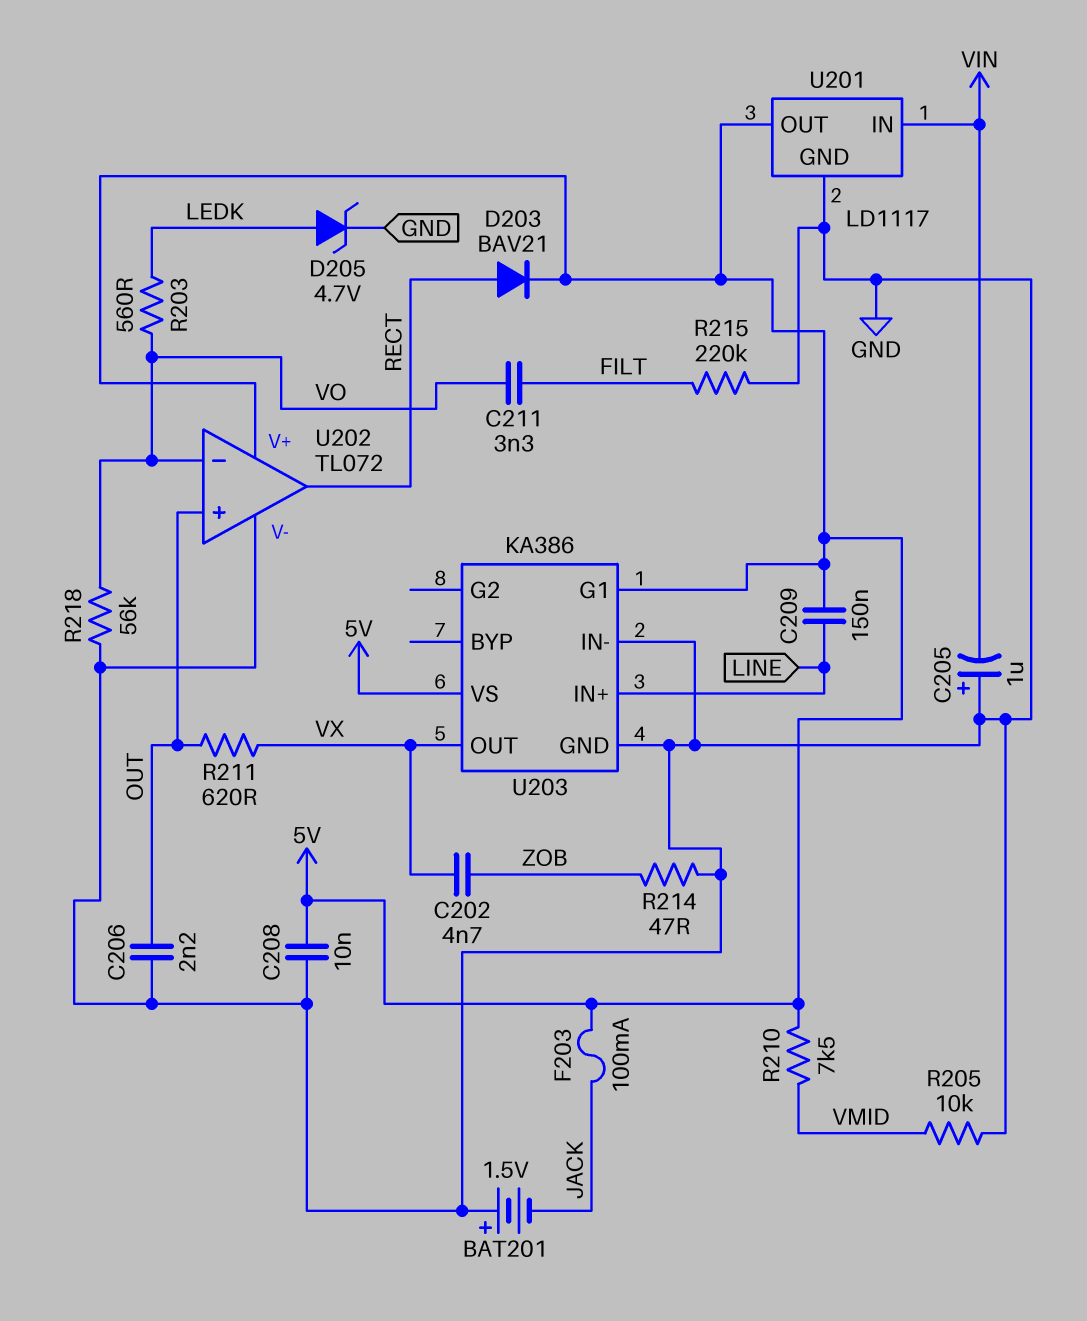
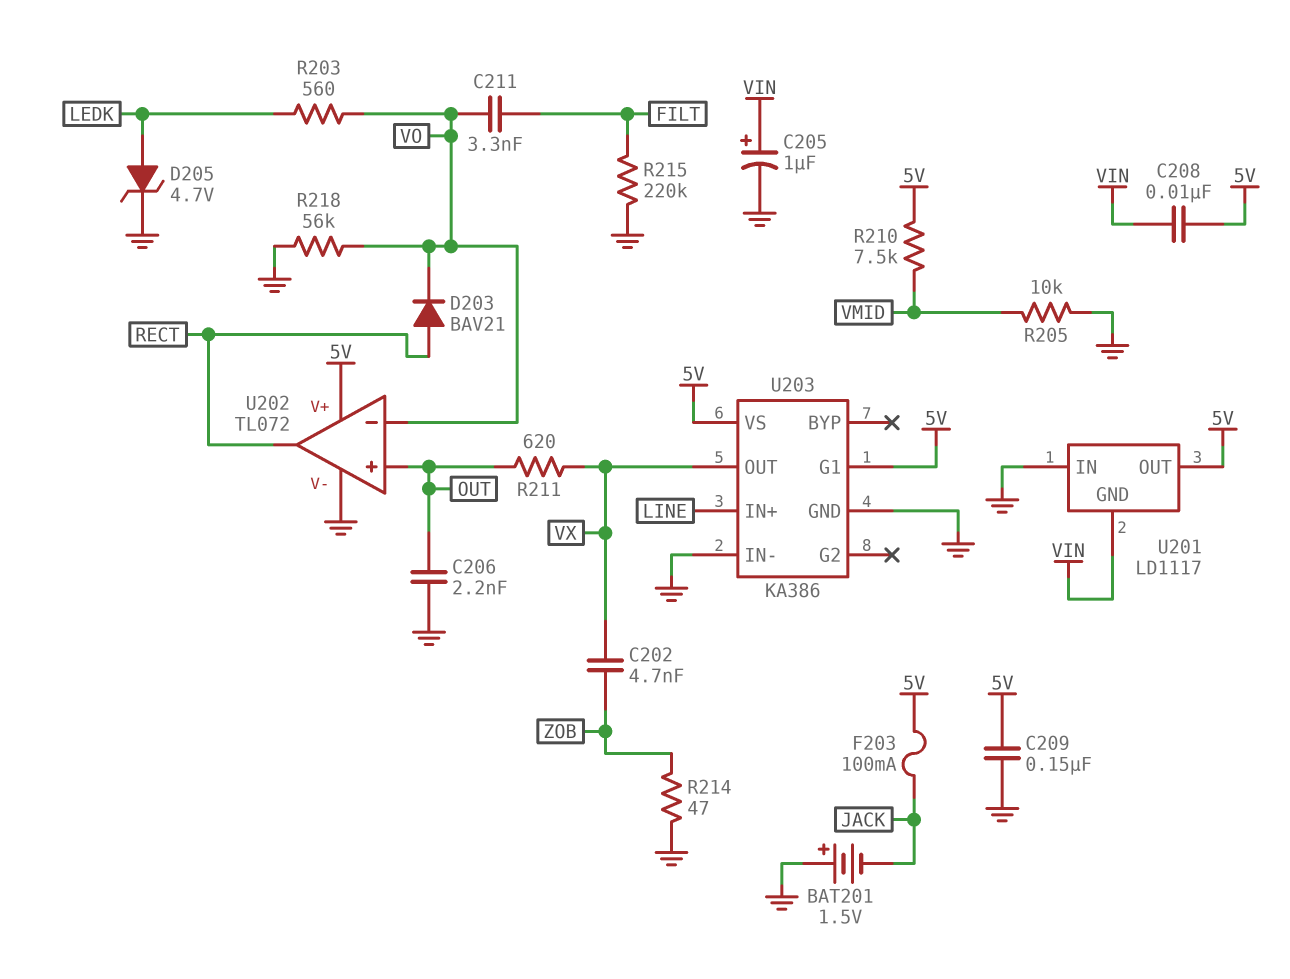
C205: 1uF (plus GND, minus VIN) -> 1uF (plus VIN, minus GND)
C208: 10nF (5V, GND) -> 10nF (5V, VIN)
C209: 150nF (5V, LINE) -> 150nF (5V, GND)
D203: diode BAV21 (A RECT, K 5V) -> diode BAV21 (A RECT, K VO)
U201 pin GND: GND -> VIN
U201 pin IN: VIN -> GND

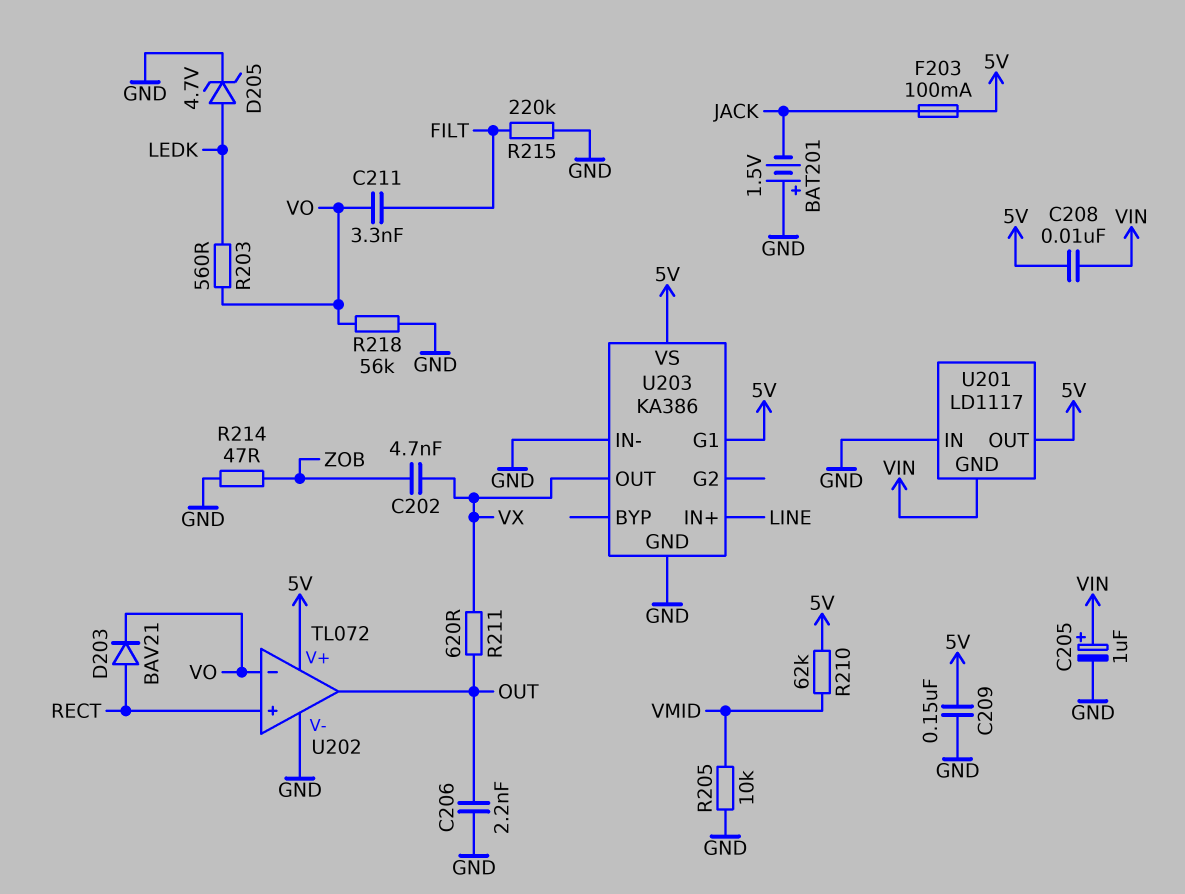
R210: 7.5k (5V, VMID) -> 62k (5V, VMID)
U202 pin in+: OUT -> RECT
U202 pin out: RECT -> OUT

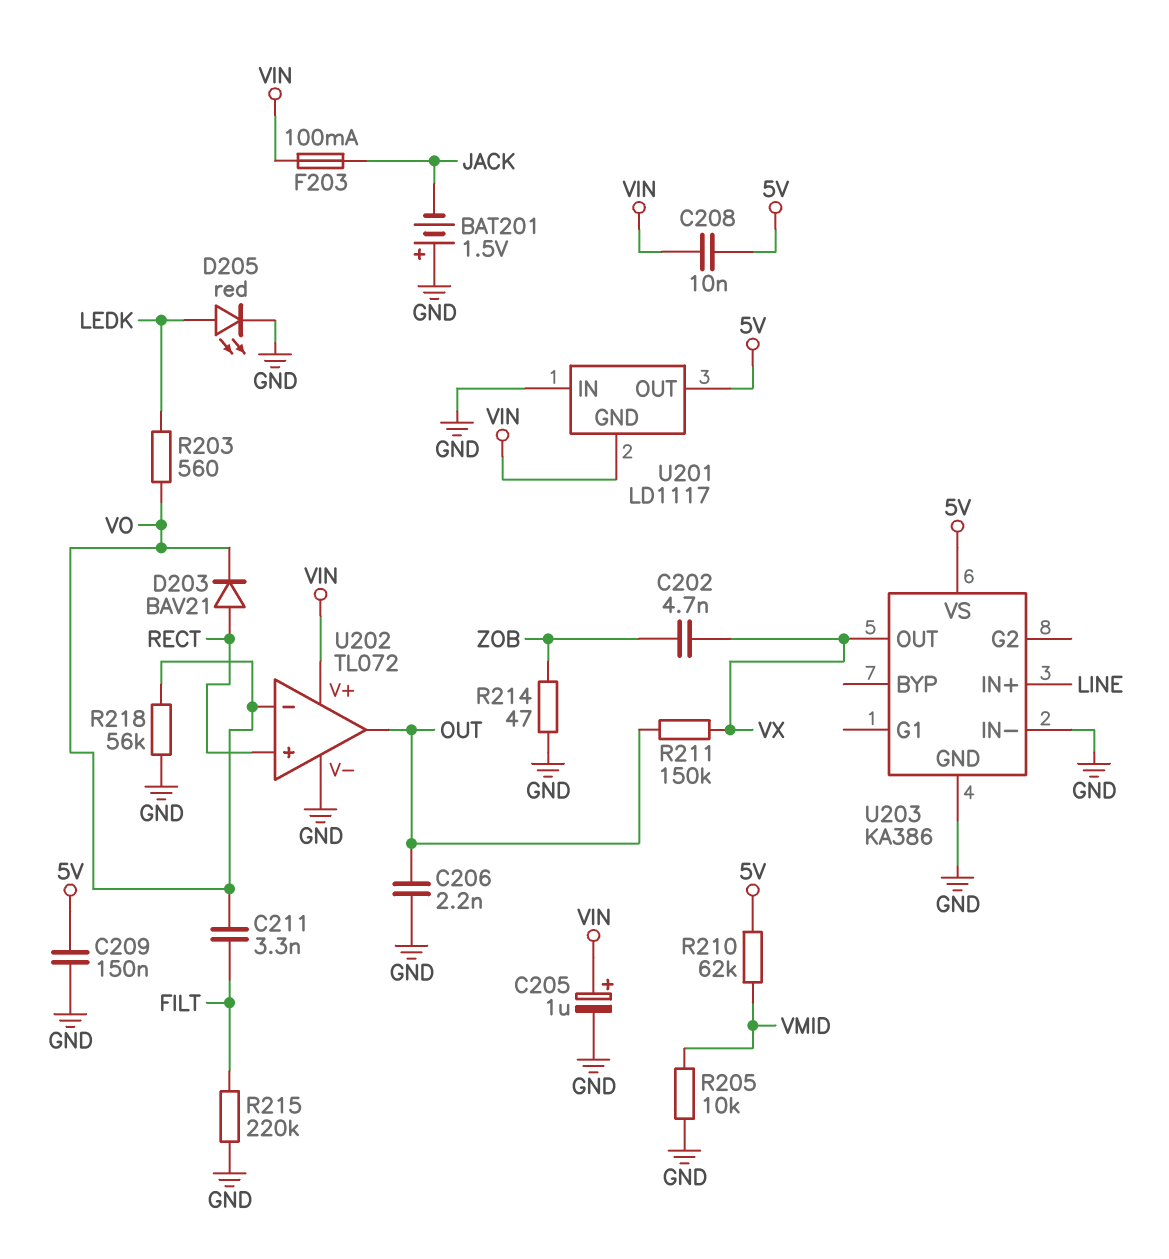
D205: zener 4.7V (A LEDK, K GND) -> LED red (A LEDK, K GND)
F203: 100mA (5V, JACK) -> 100mA (JACK, VIN)
R211: 620 (OUT, VX) -> 150k (OUT, VX)
U202 pin V+: 5V -> VIN
U203 pin G1: 5V -> none

